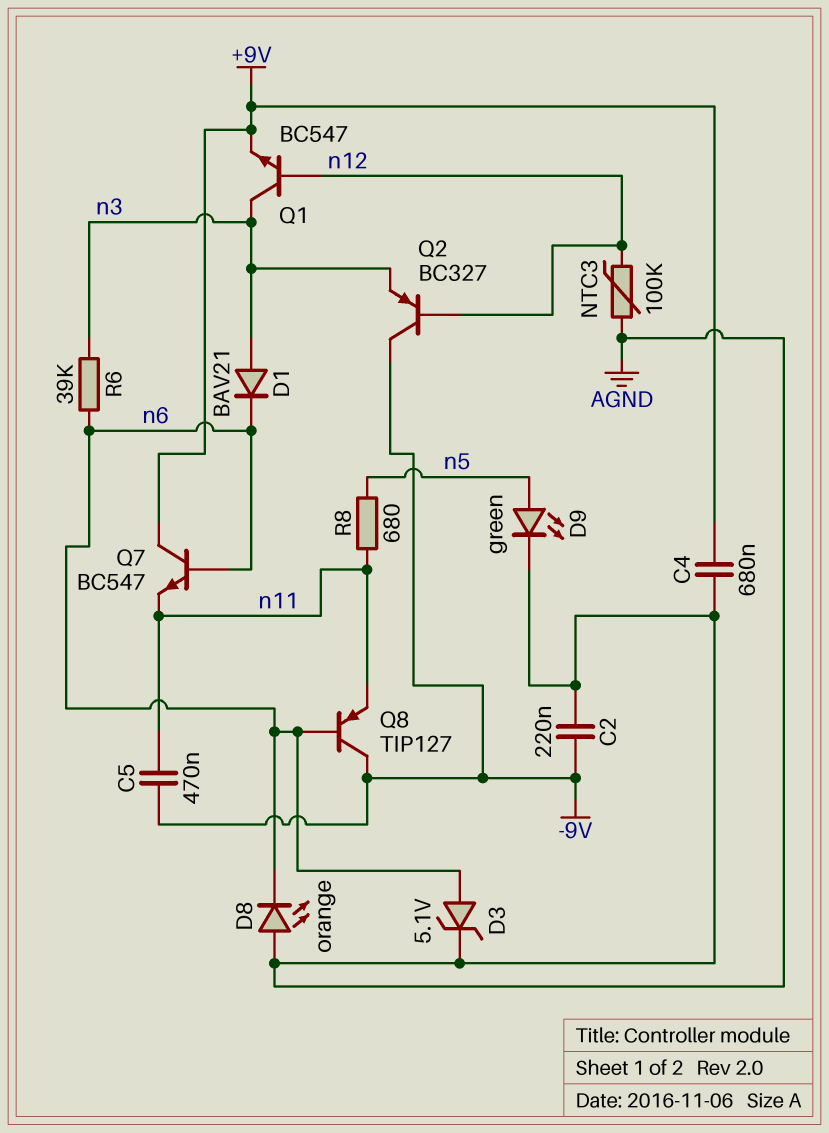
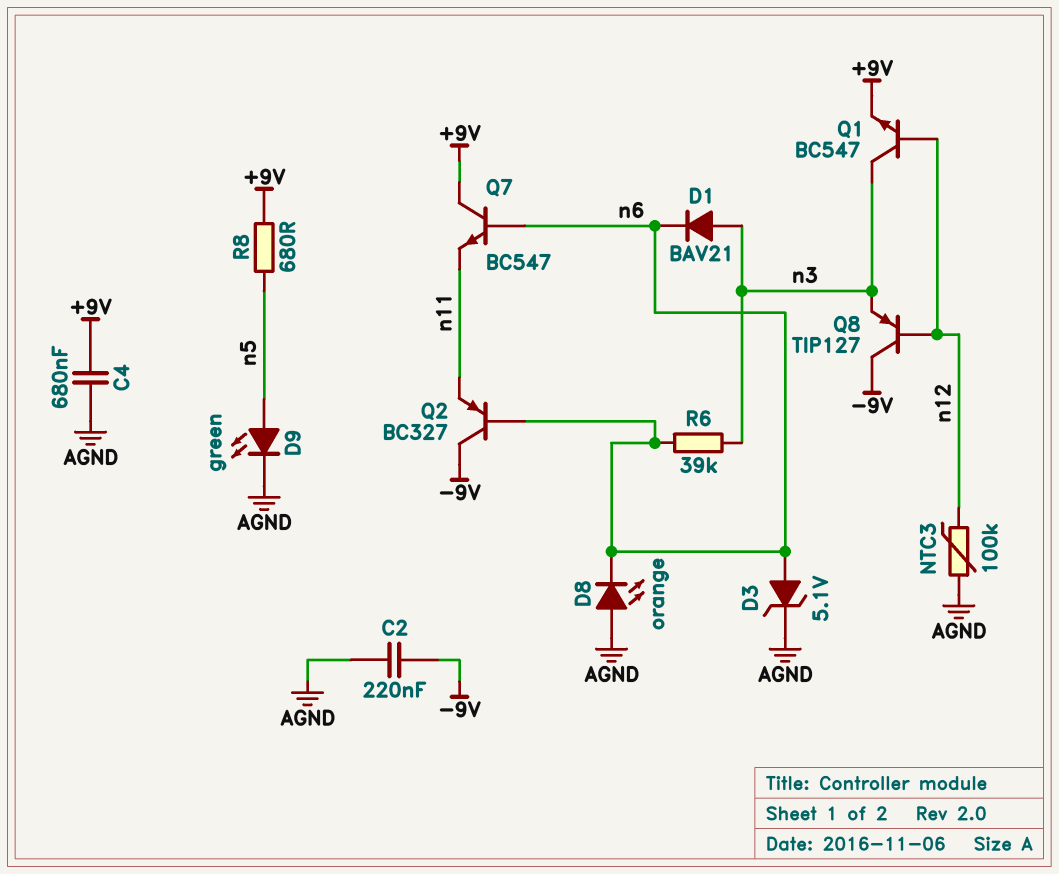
C5: 470nF (-9V, n11) -> none
Q2: PNP BC327 (B n12, C -9V, E n3) -> PNP BC327 (B n6, C -9V, E n11)
Q8: PNP TIP127 (B n6, C -9V, E n11) -> PNP TIP127 (B n12, C -9V, E n3)
R8: 680 (n5, n11) -> 680 (+9V, n5)

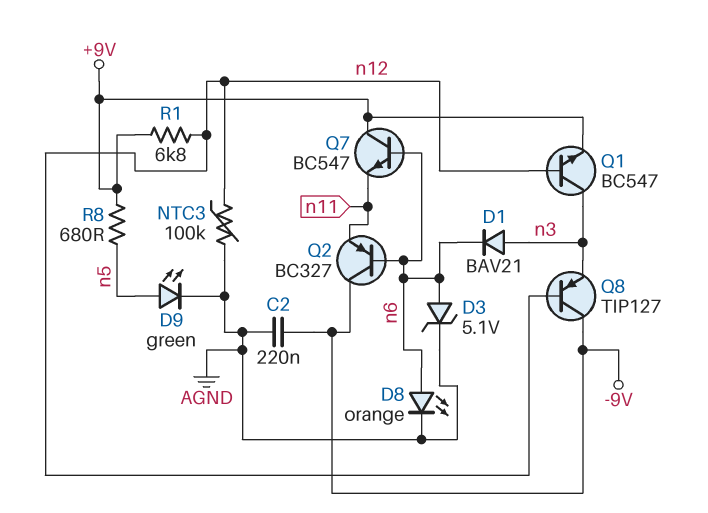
C4: 680nF (+9V, AGND) -> none
D8: LED orange (A AGND, K n6) -> LED orange (A n6, K AGND)
R1: none -> 6.8k (+9V, n12)
R6: 39k (n3, n6) -> none

